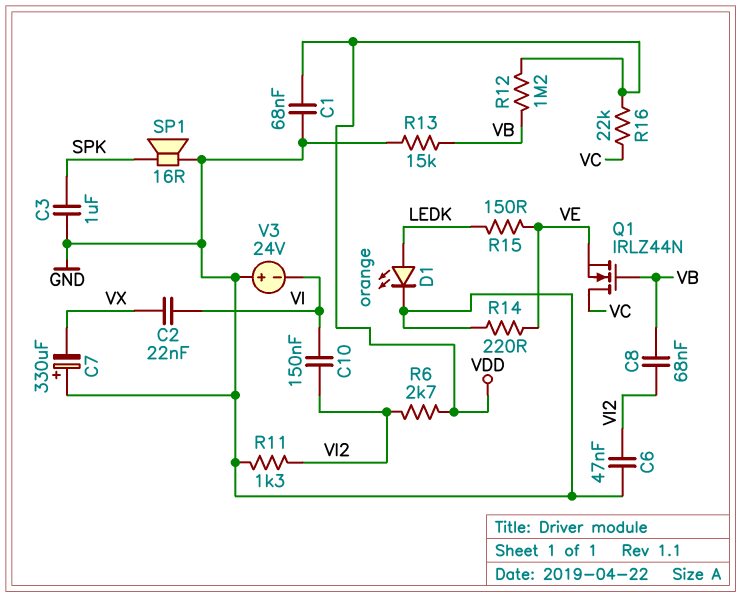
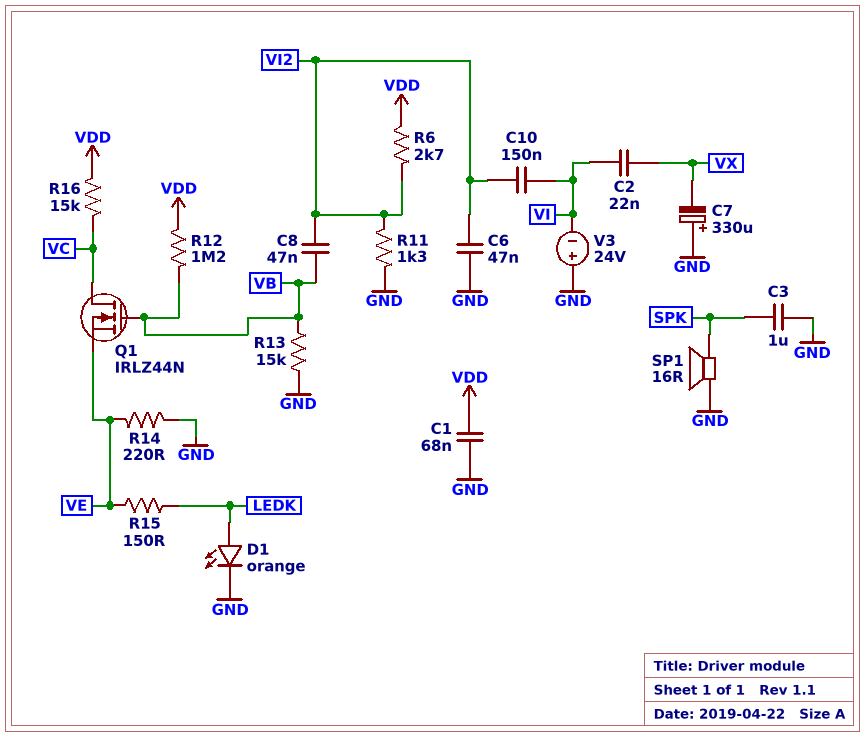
C8: 68nF (VB, VI2) -> 47nF (VB, VI2)
R16: 22k (VC, VDD) -> 15k (VC, VDD)

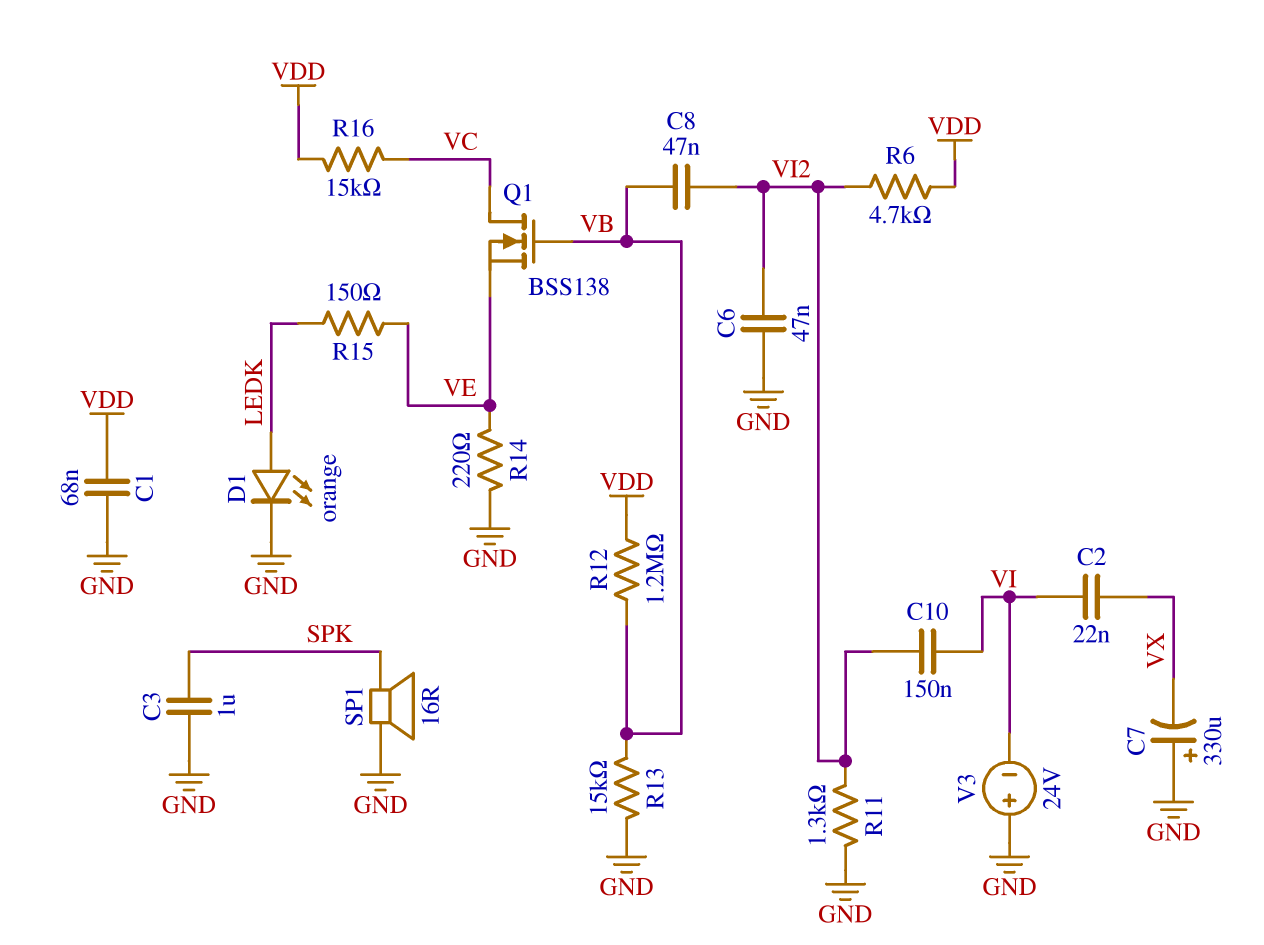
Q1: NMOS IRLZ44N (G VB, D VC, S VE) -> NMOS BSS138 (G VB, D VC, S VE)
R6: 2.7k (VDD, VI2) -> 4.7k (VDD, VI2)

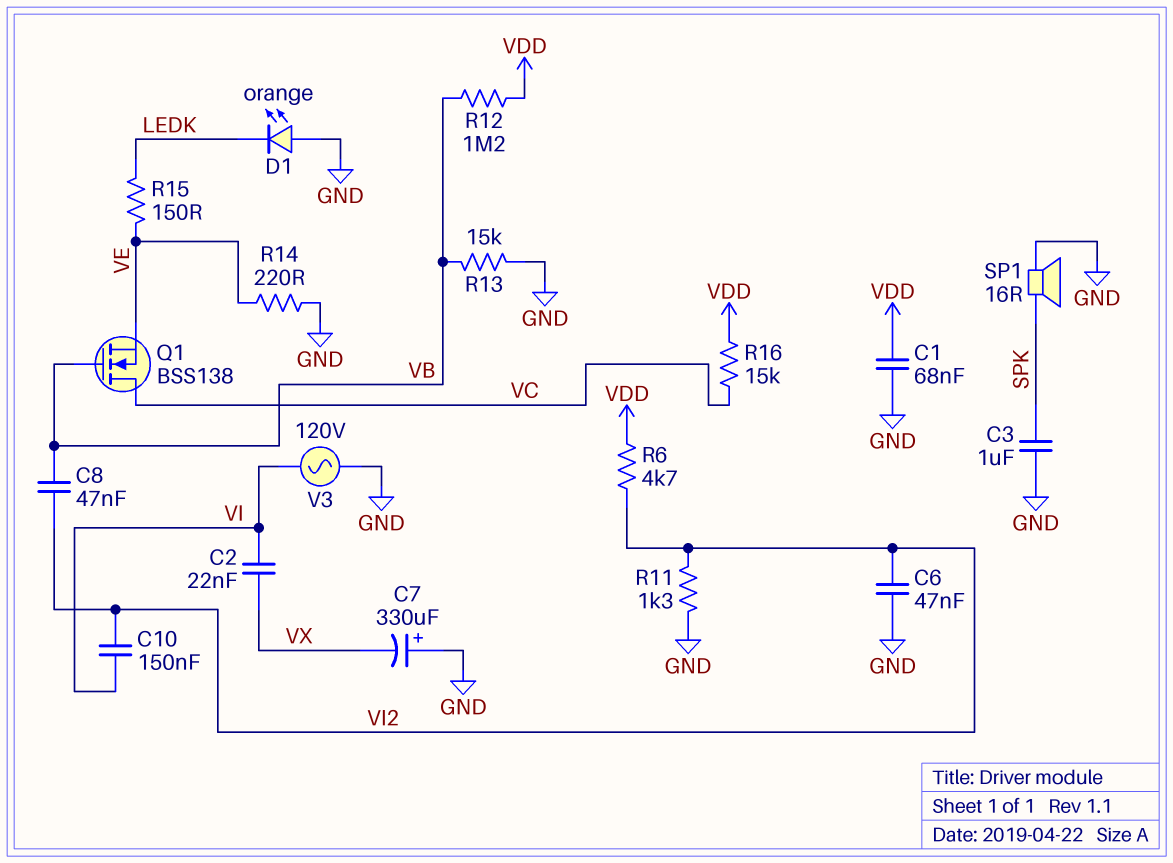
D1: LED orange (A LEDK, K GND) -> LED orange (A GND, K LEDK)
V3: 24V (plus GND, minus VI) -> AC 120V (GND, VI)

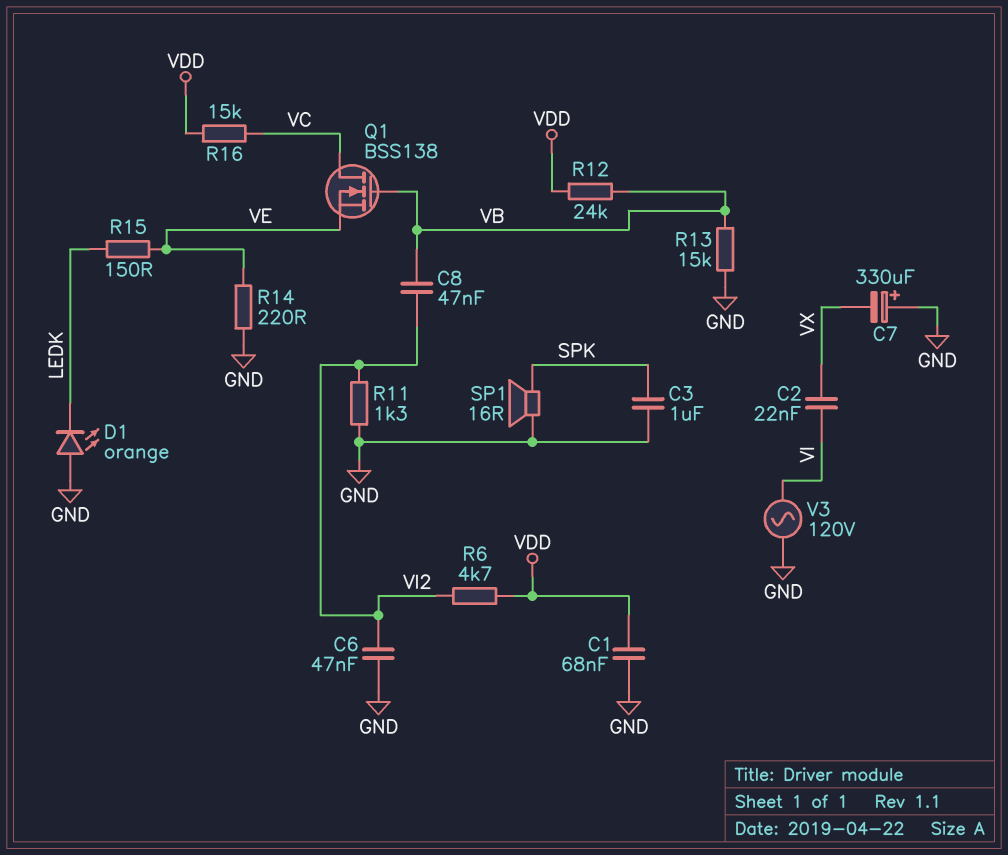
C10: 150nF (VI, VI2) -> none
R12: 1.2M (VB, VDD) -> 24k (VB, VDD)

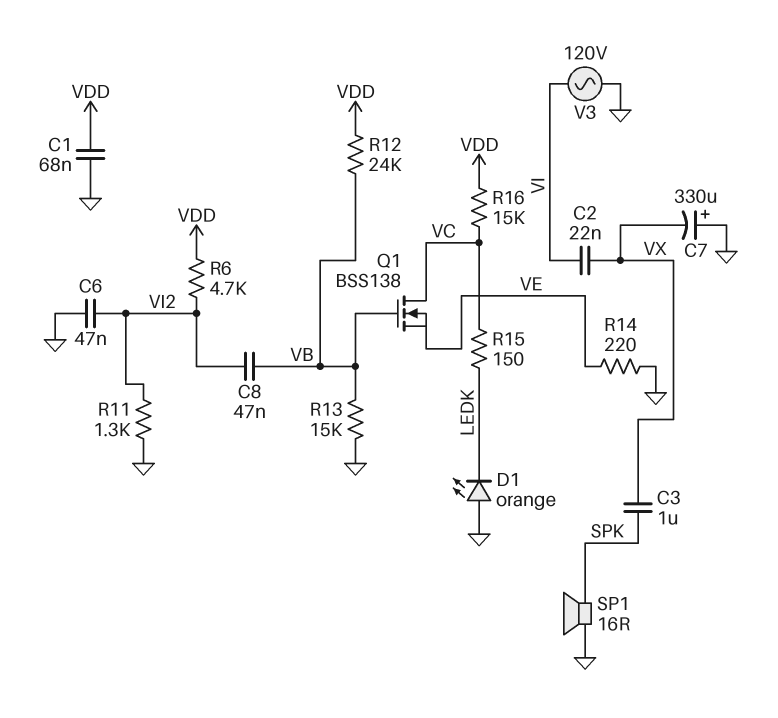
C3: 1uF (GND, SPK) -> 1uF (SPK, VX)
R15: 150 (LEDK, VE) -> 150 (LEDK, VC)

